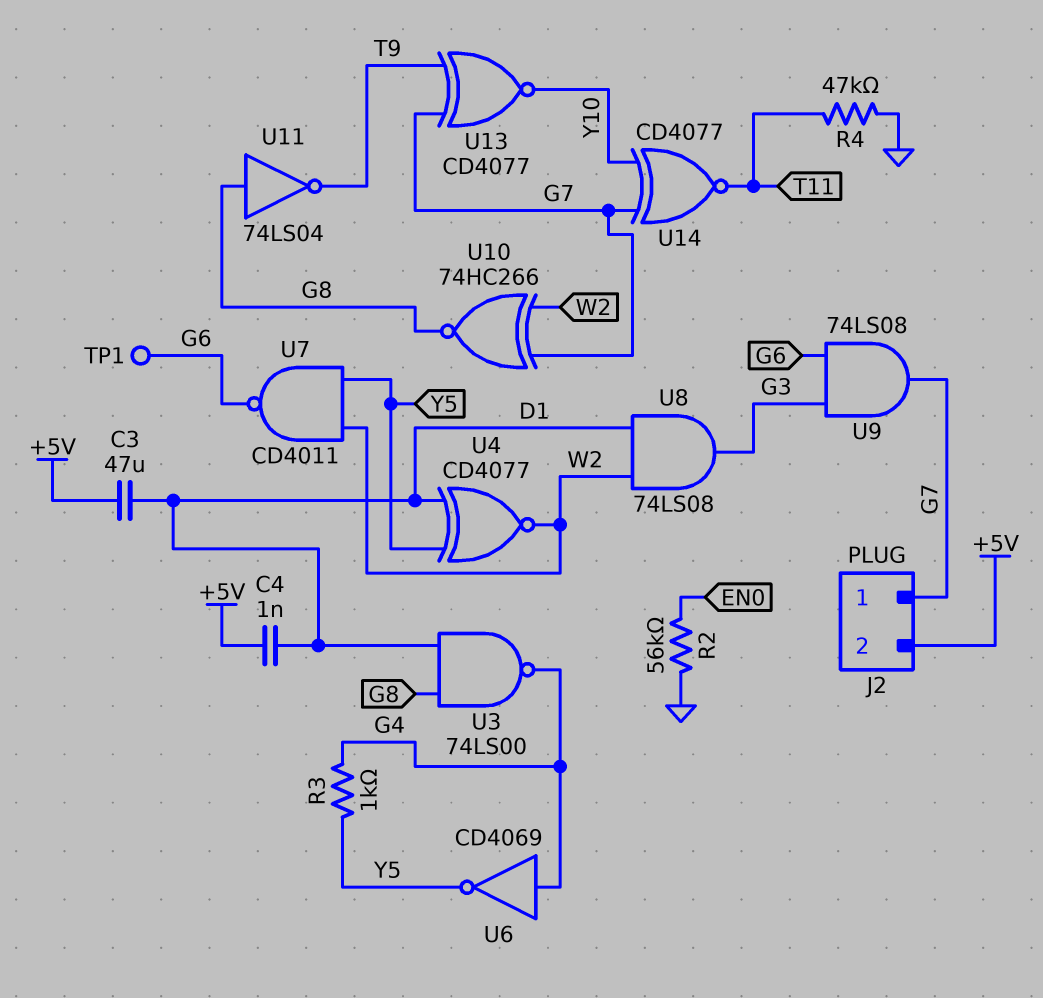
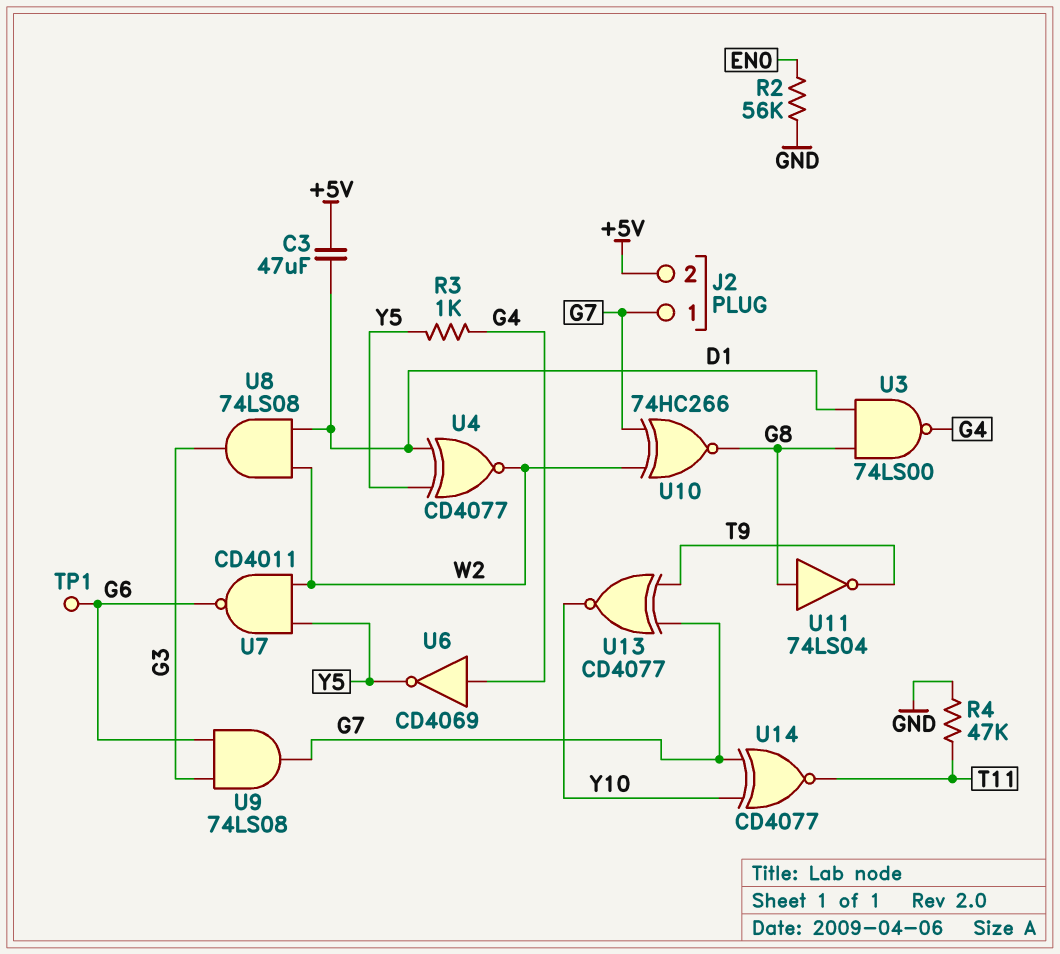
C4: 1nF (+5V, D1) -> none

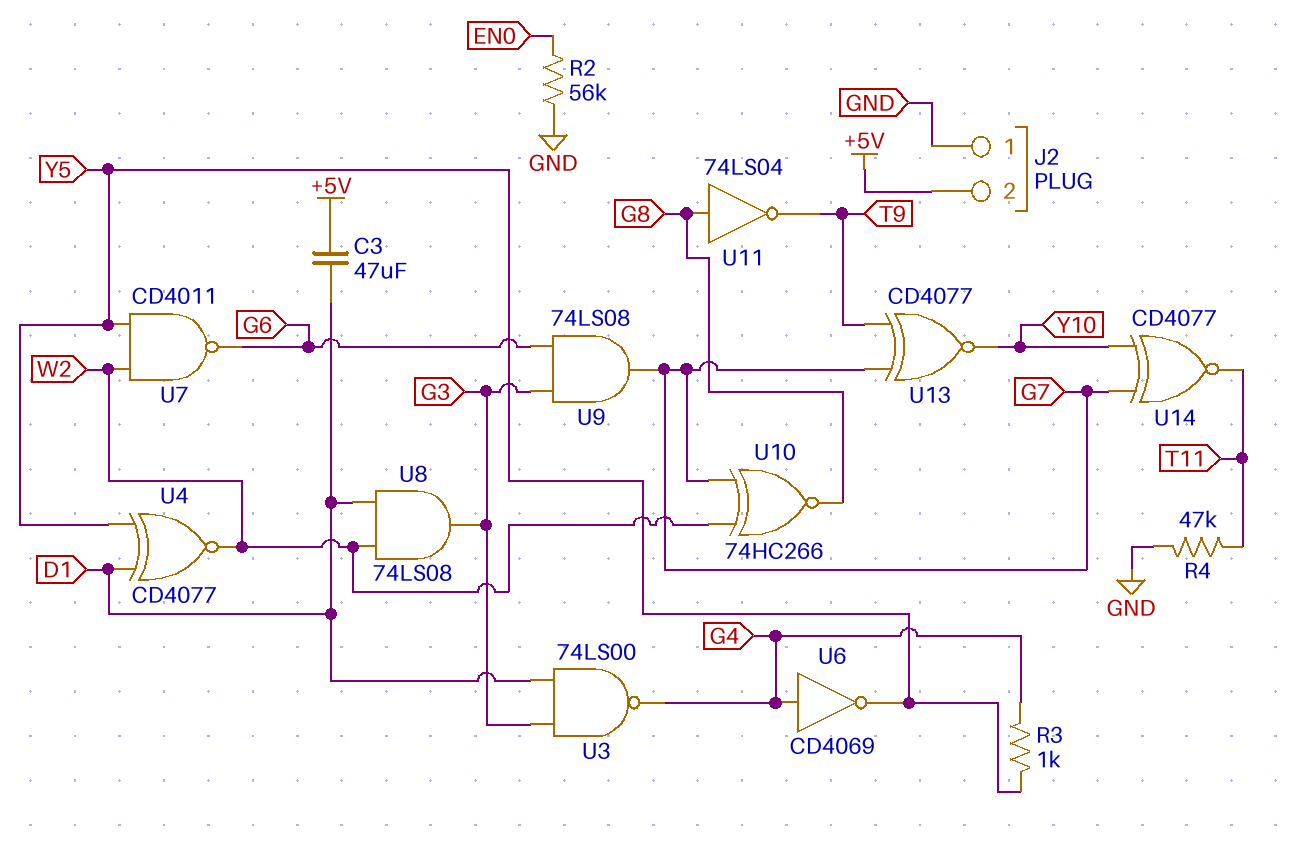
J2 pin 1: G7 -> GND
TP1: test point (G6) -> none
U3: NAND 74LS00 (in D1, in G8, out G4) -> NAND 74LS00 (in D1, in G3, out G4)

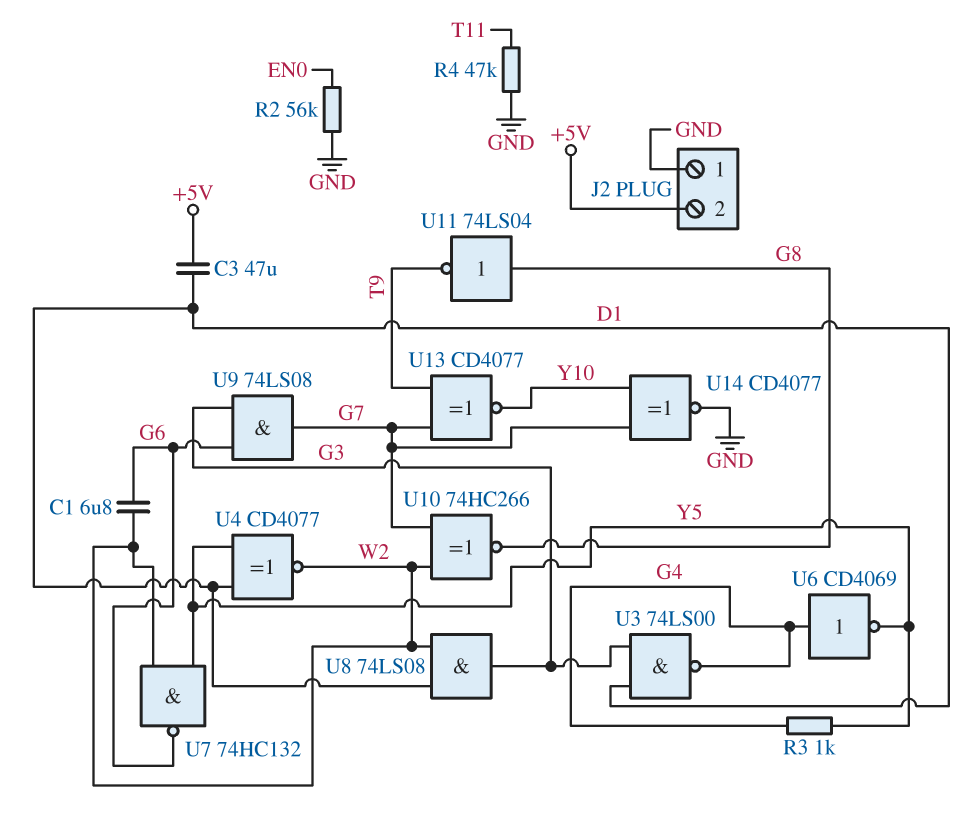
C1: none -> 6.8uF (G6, W2)
U7: NAND CD4011 (in W2, in Y5, out G6) -> NAND 74HC132 (in W2, in Y5, out G6)
U14: XNOR CD4077 (in G7, in Y10, out T11) -> XNOR CD4077 (in G7, in Y10, out GND)

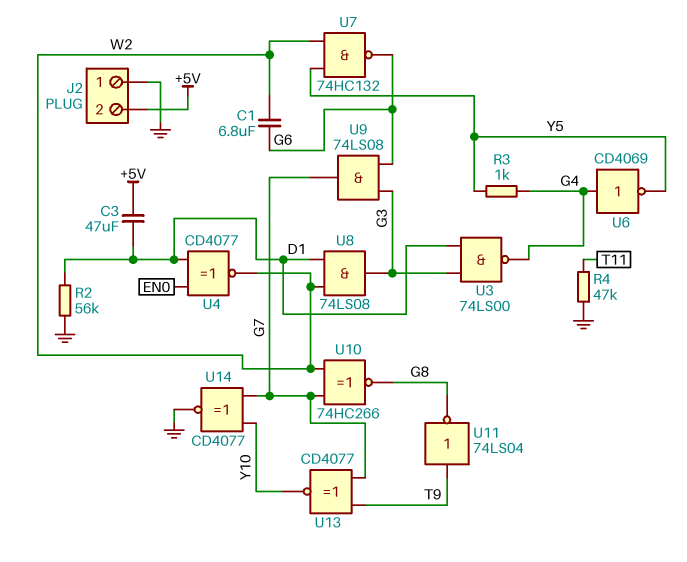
R2: 56k (EN0, GND) -> 56k (D1, GND)
U4: XNOR CD4077 (in D1, in Y5, out W2) -> XNOR CD4077 (in D1, in EN0, out W2)
U11: NOT 74LS04 (in G8, out T9) -> NOT 74LS04 (in T9, out G8)

